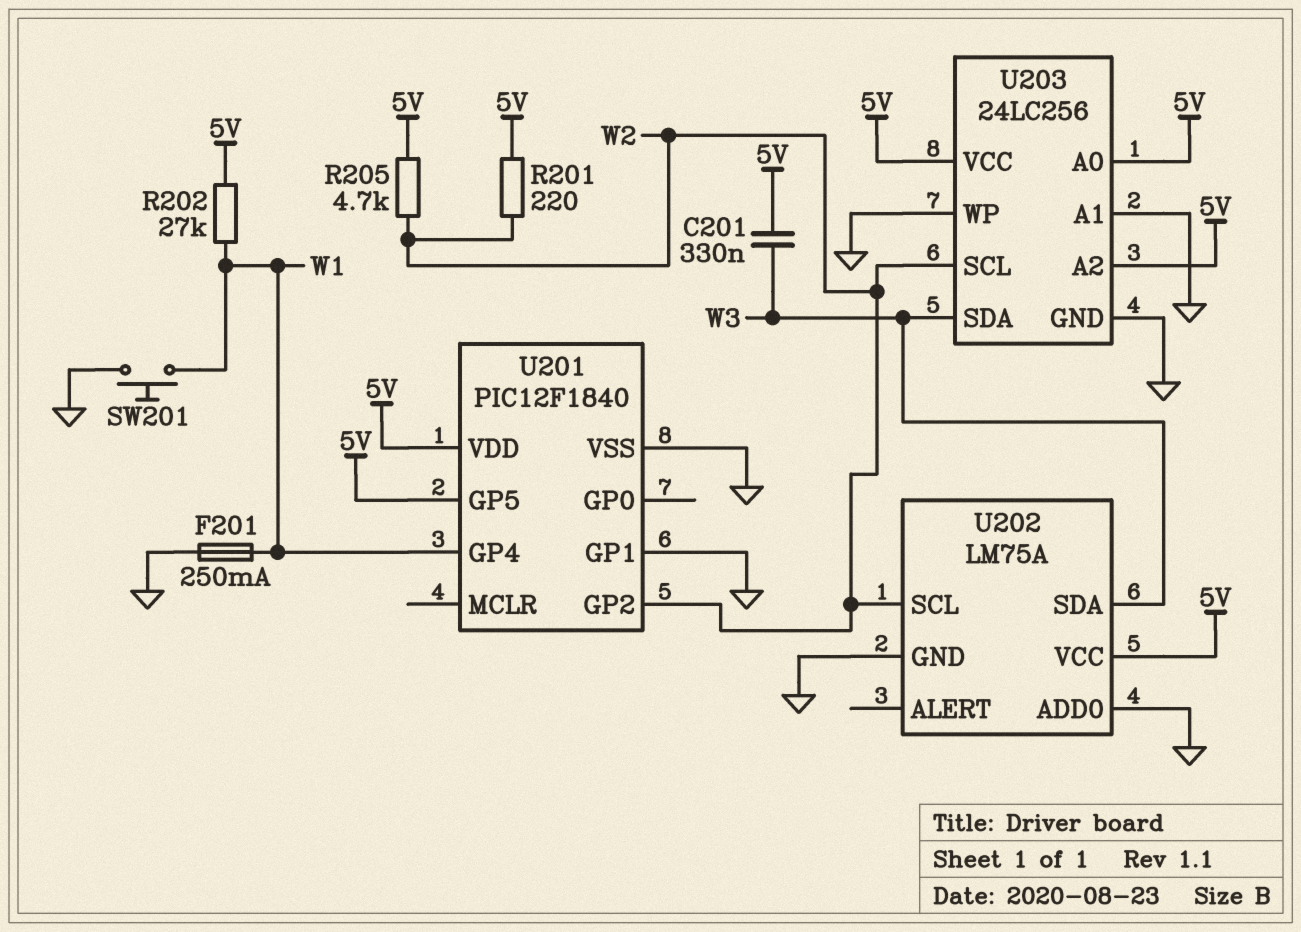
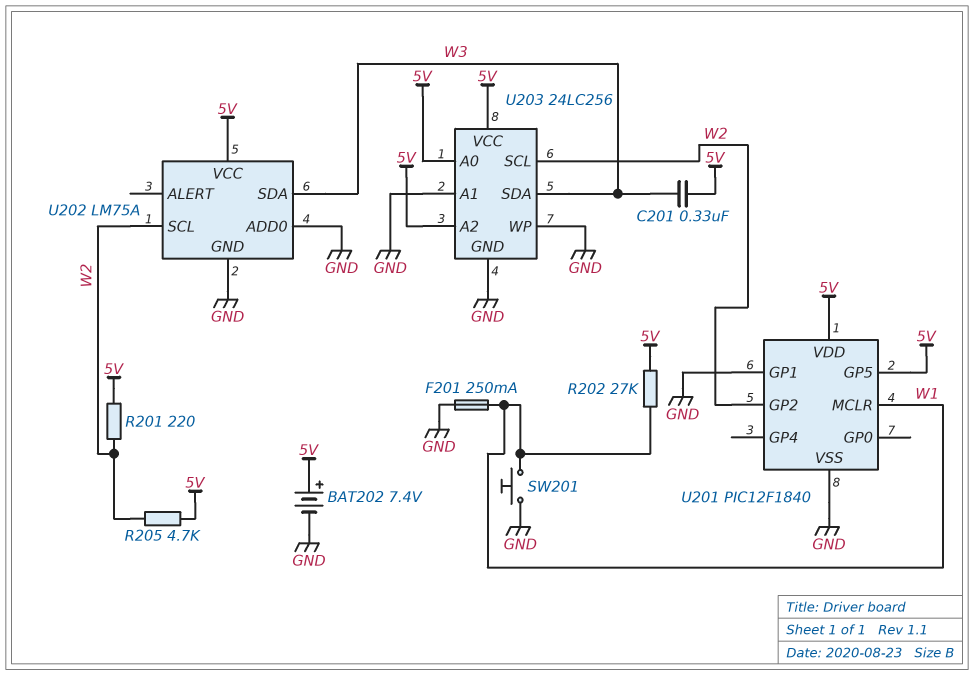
BAT202: none -> 7.4V (plus 5V, minus GND)
U201 pin GP4: W1 -> none
U201 pin MCLR: none -> W1

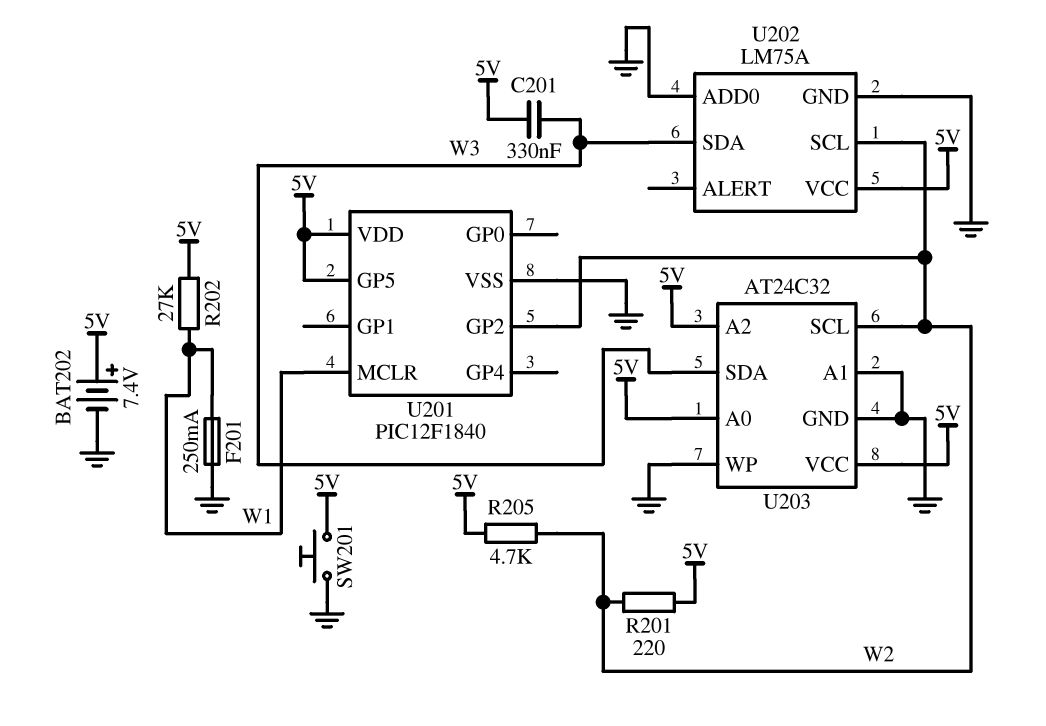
SW201: button (GND, W1) -> button (5V, GND)
U201 pin GP1: GND -> none
U203: 24LC256 -> AT24C32

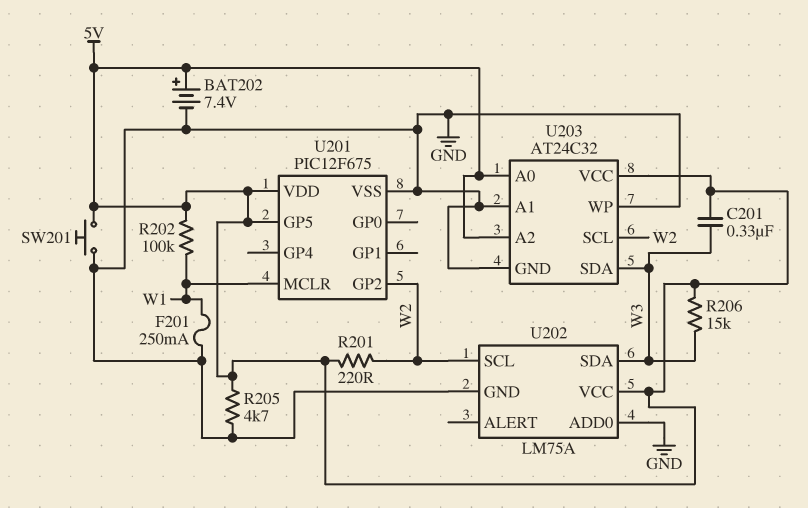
R202: 27k (5V, W1) -> 100k (5V, W1)
R205: 4.7k (5V, W2) -> 4.7k (5V, GND)
R206: none -> 15k (5V, W3)
U201: PIC12F1840 -> PIC12F675

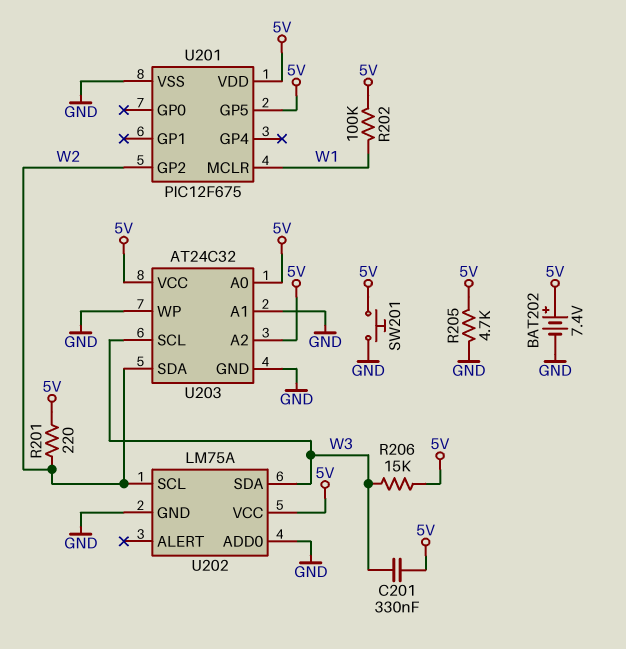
F201: 250mA (GND, W1) -> none
U203 pin SCL: W2 -> W3
U203 pin SDA: W3 -> W2

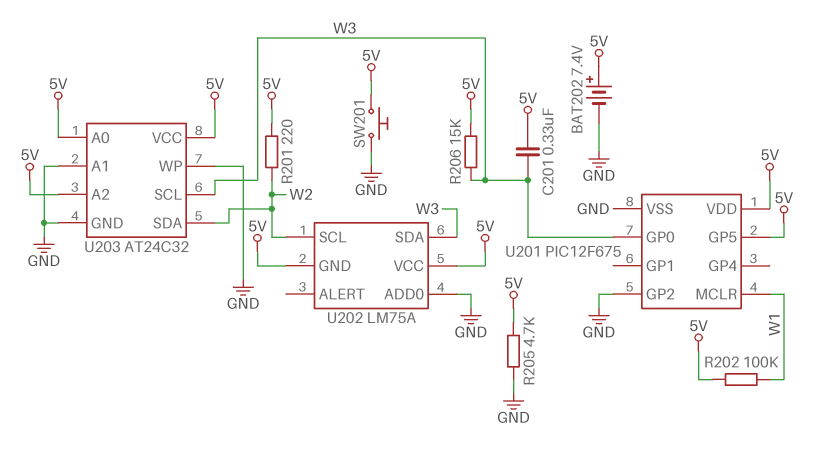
U201 pin GP0: none -> W3
U201 pin GP2: W2 -> GND
U202 pin GND: GND -> 5V

